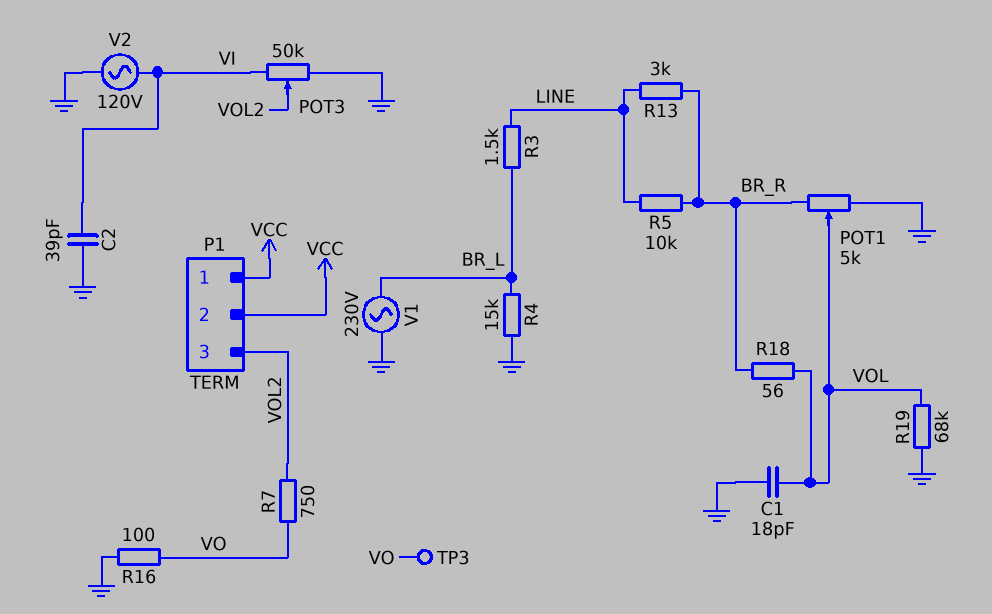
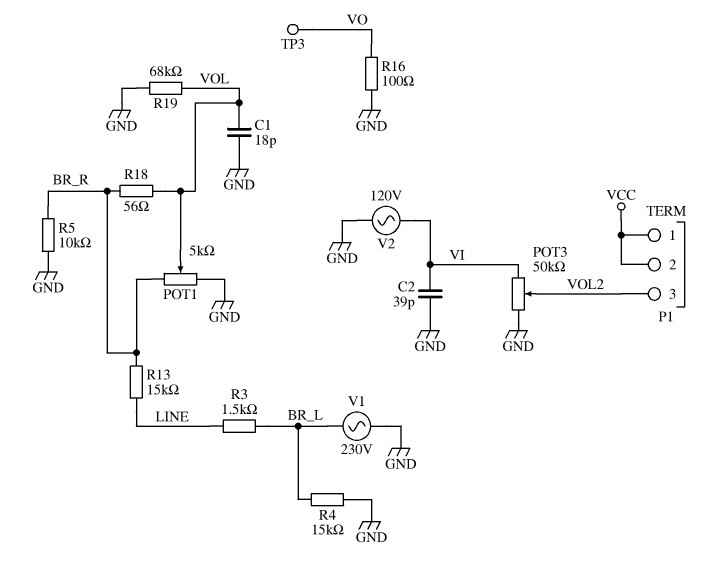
R5: 10k (BR_R, LINE) -> 10k (BR_R, GND)
R7: 750 (VO, VOL2) -> none
R13: 3k (BR_R, LINE) -> 15k (BR_R, LINE)

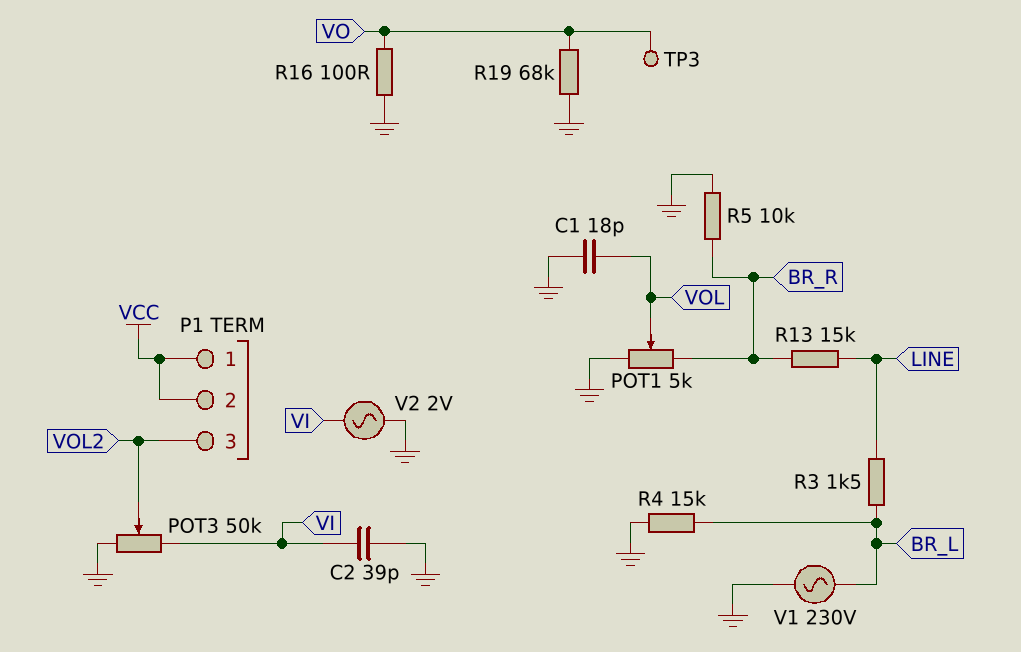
R18: 56 (BR_R, VOL) -> none
R19: 68k (GND, VOL) -> 68k (GND, VO)
V2: AC 120V (GND, VI) -> AC 2V (GND, VI)

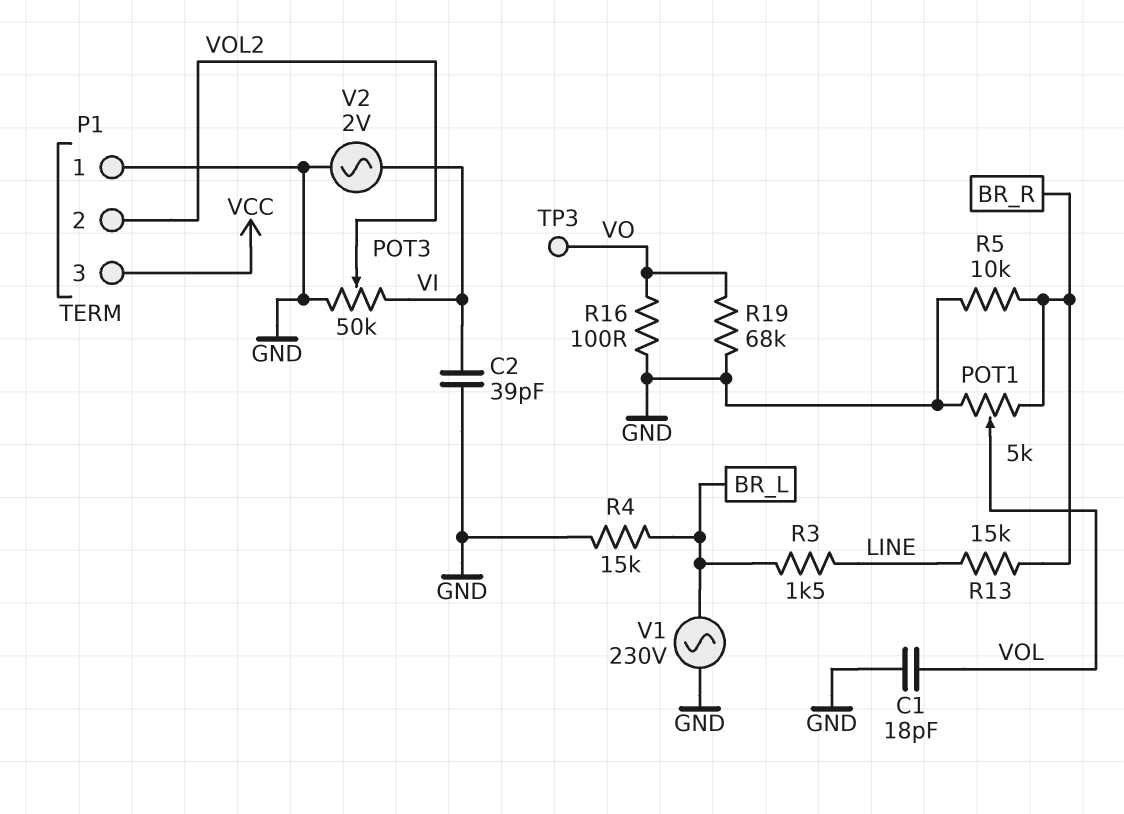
P1 pin 1: VCC -> GND
P1 pin 2: VCC -> VOL2
P1 pin 3: VOL2 -> VCC

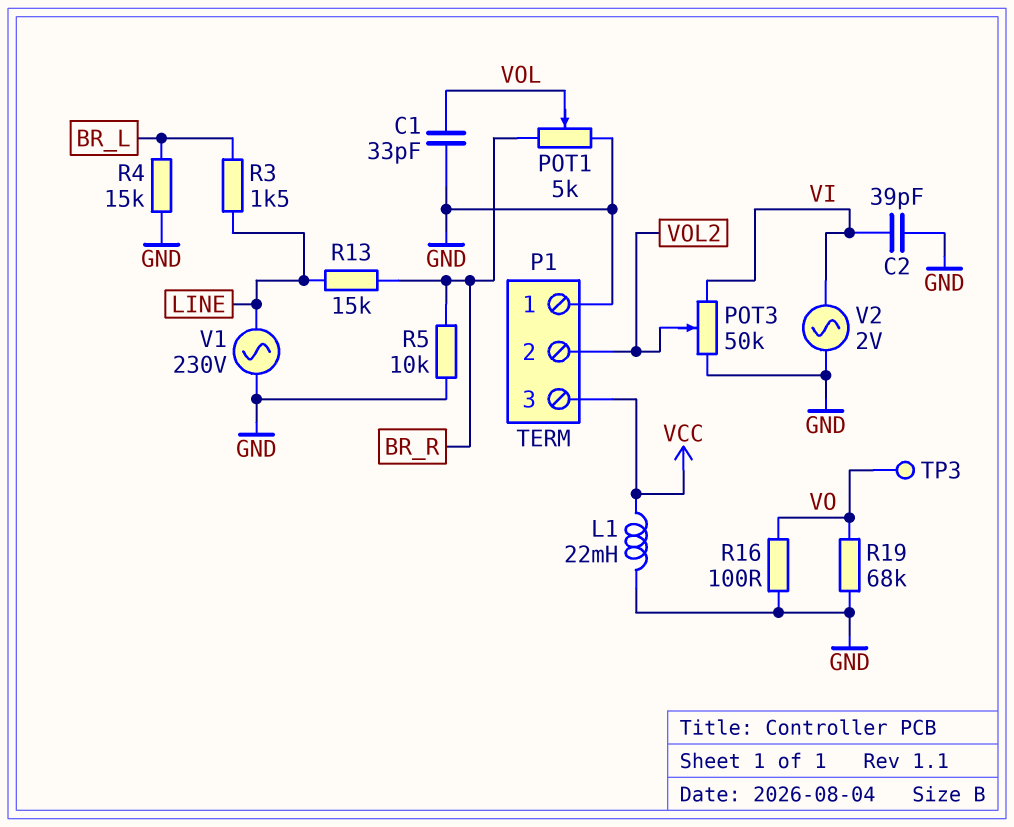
C1: 18pF (GND, VOL) -> 33pF (GND, VOL)
L1: none -> 22mH (GND, VCC)
V1: AC 230V (BR_L, GND) -> AC 230V (GND, LINE)

